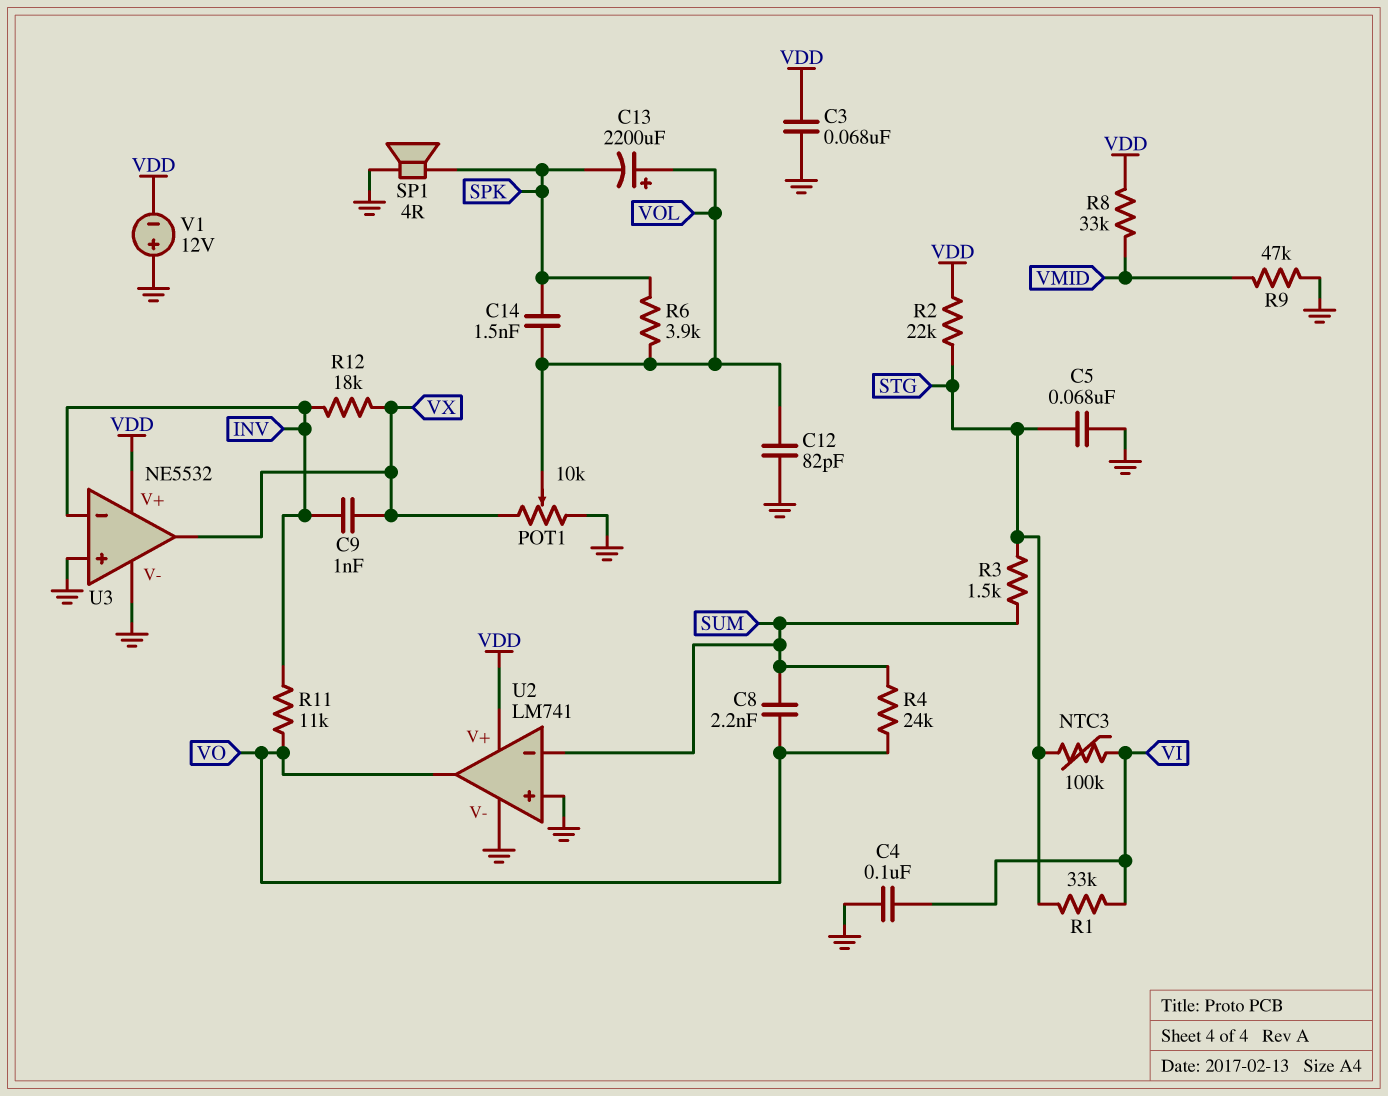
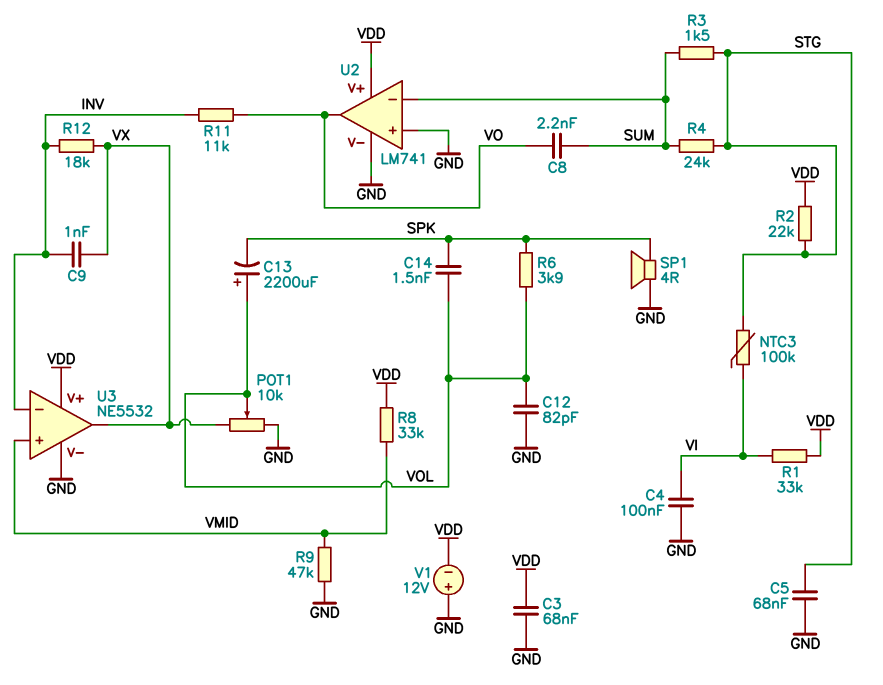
R1: 33k (STG, VI) -> 33k (VDD, VI)
R4: 24k (SUM, VO) -> 24k (STG, SUM)
U3 pin in+: GND -> VMID

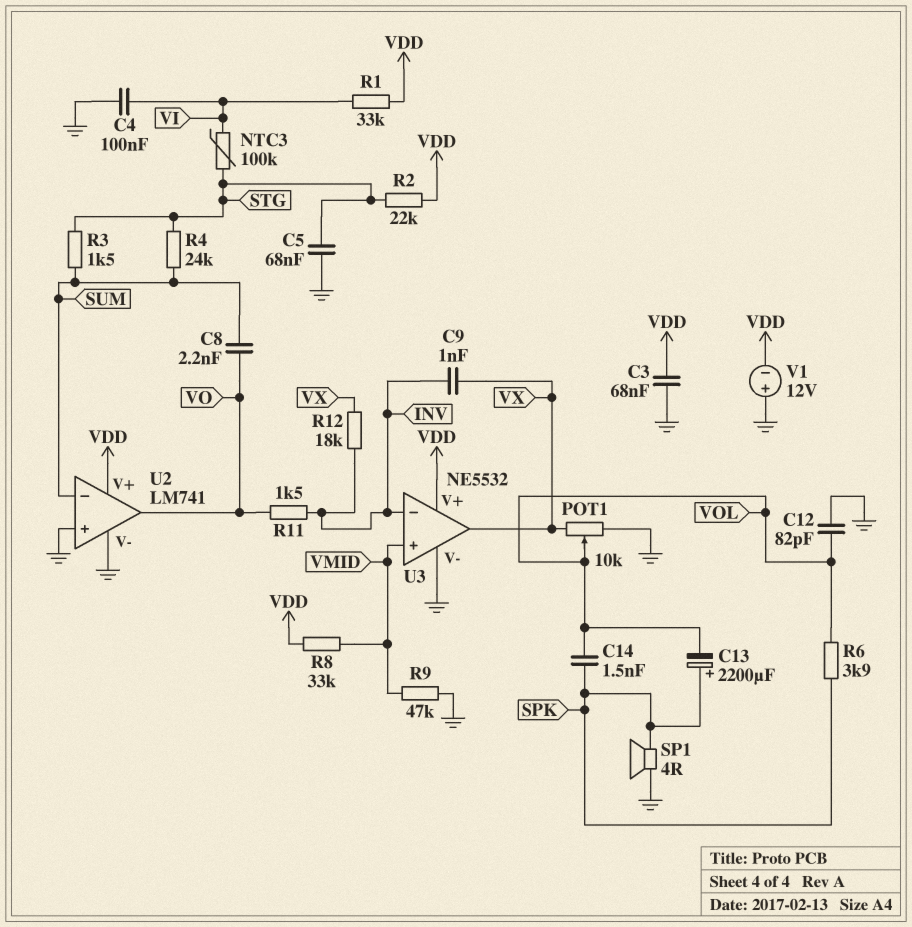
C13: 2200uF (plus VOL, minus SPK) -> 2200uF (plus SPK, minus VOL)
R11: 11k (INV, VO) -> 1.5k (INV, VO)

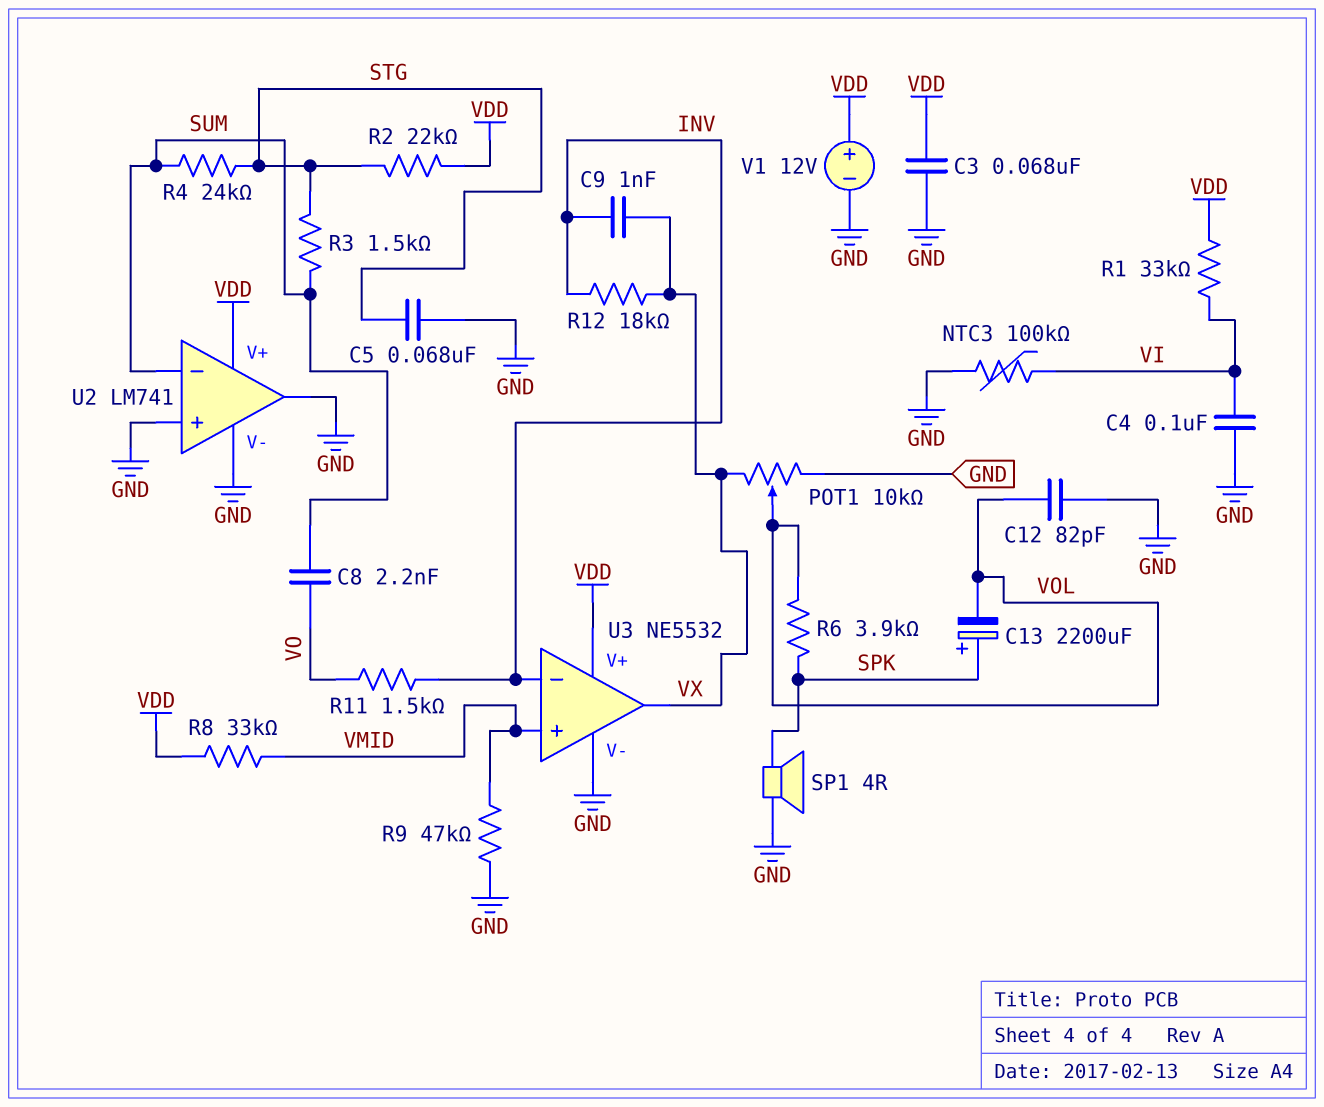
C14: 1.5nF (SPK, VOL) -> none
NTC3: 100k (STG, VI) -> 100k (GND, VI)
U2 pin out: VO -> GND
V1: 12V (plus GND, minus VDD) -> 12V (plus VDD, minus GND)

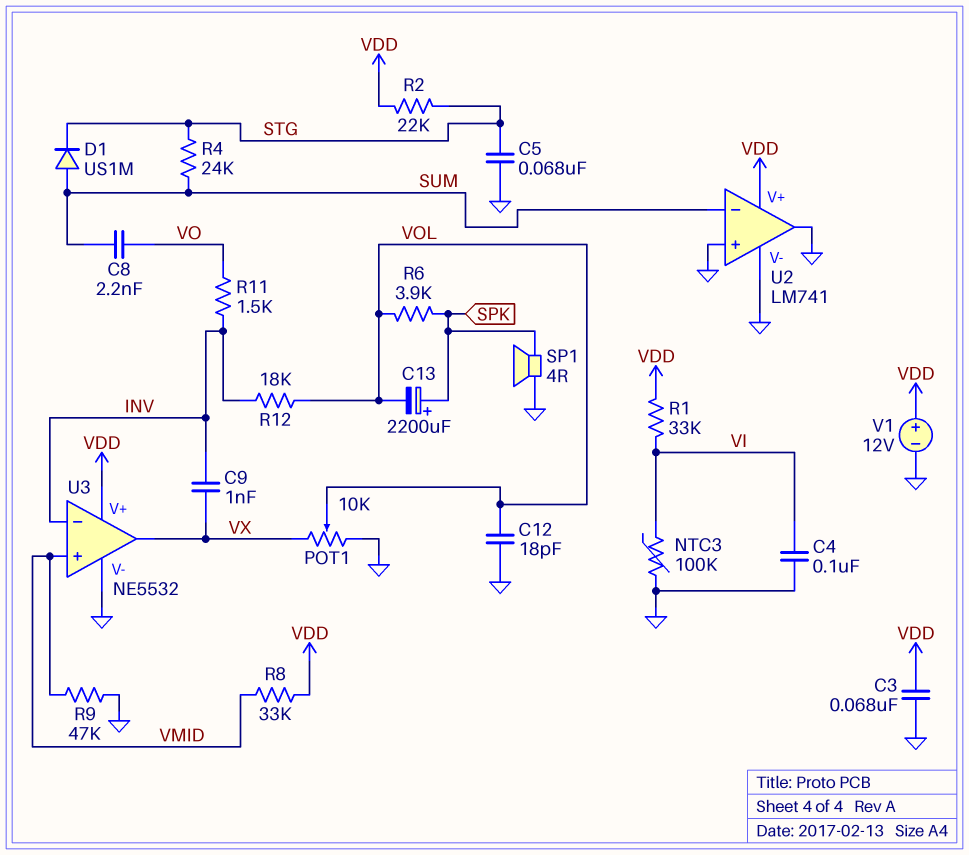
C12: 82pF (GND, VOL) -> 18pF (GND, VOL)
D1: none -> diode US1M (A SUM, K STG)
R3: 1.5k (STG, SUM) -> none
R12: 18k (INV, VX) -> 18k (INV, VOL)

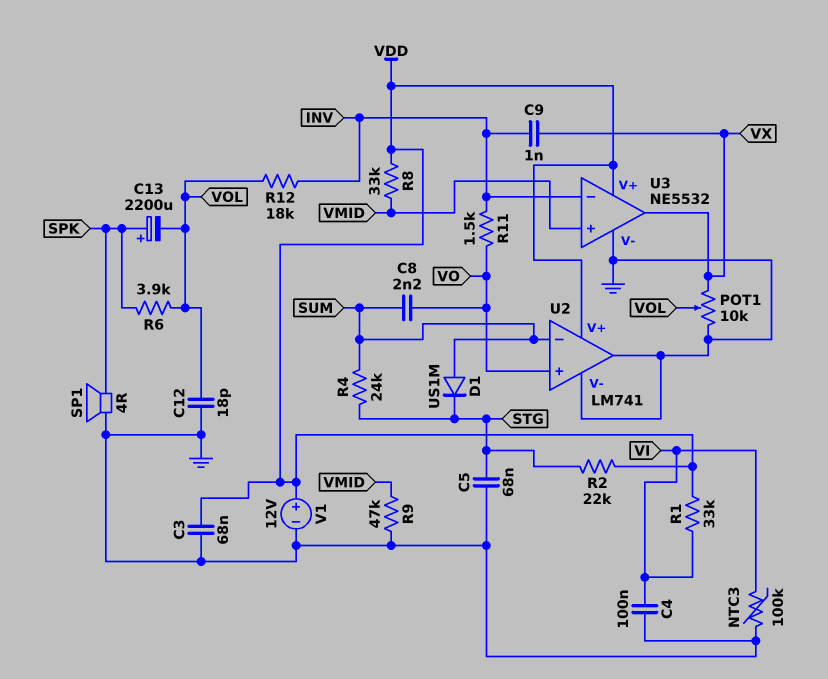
U2 pin in+: GND -> VO

